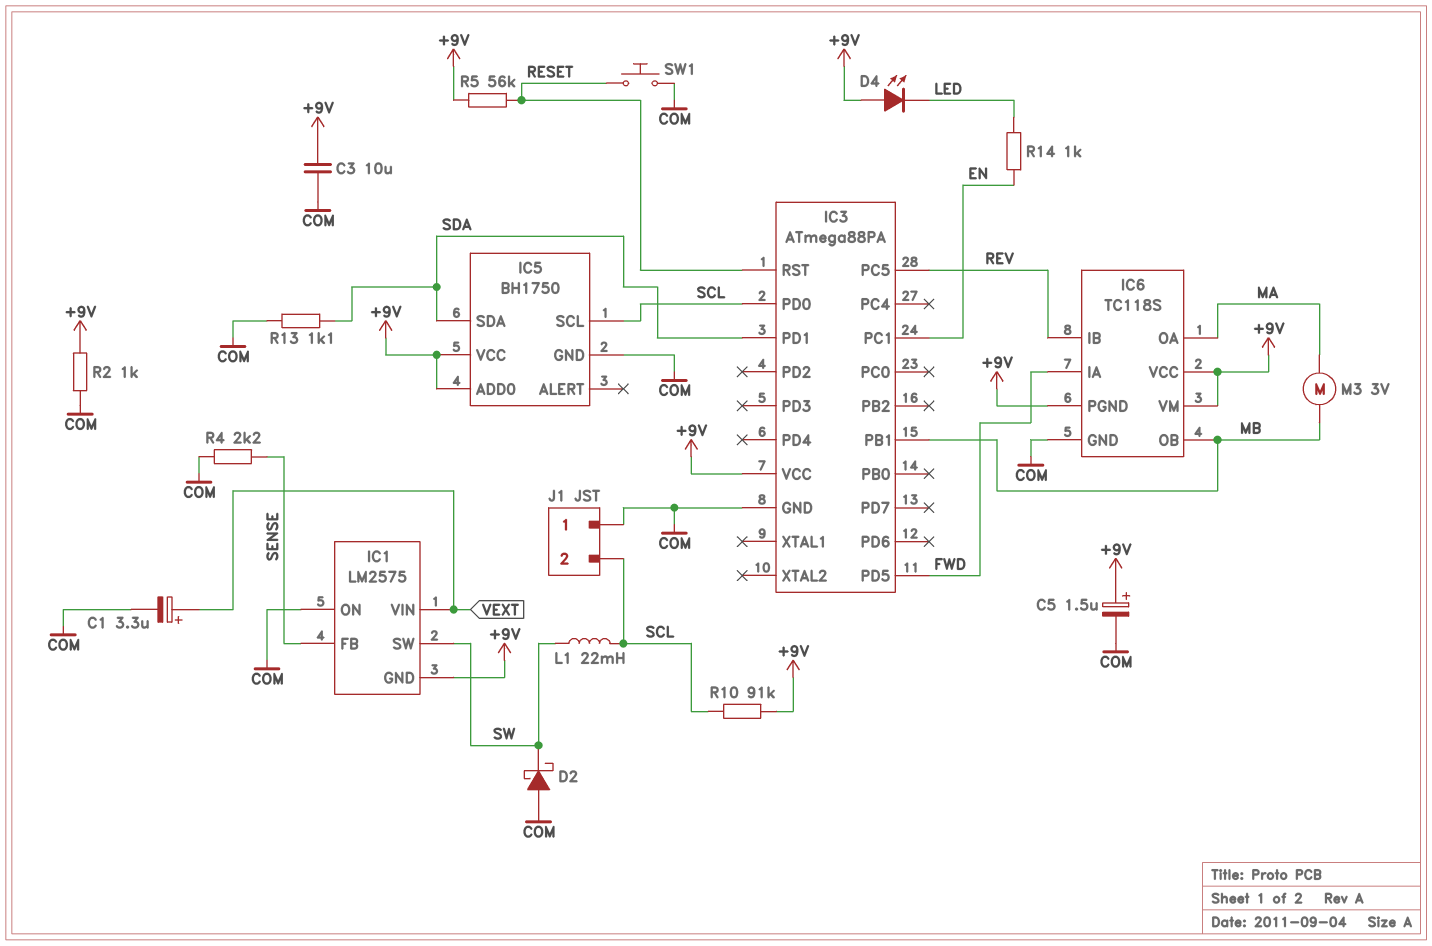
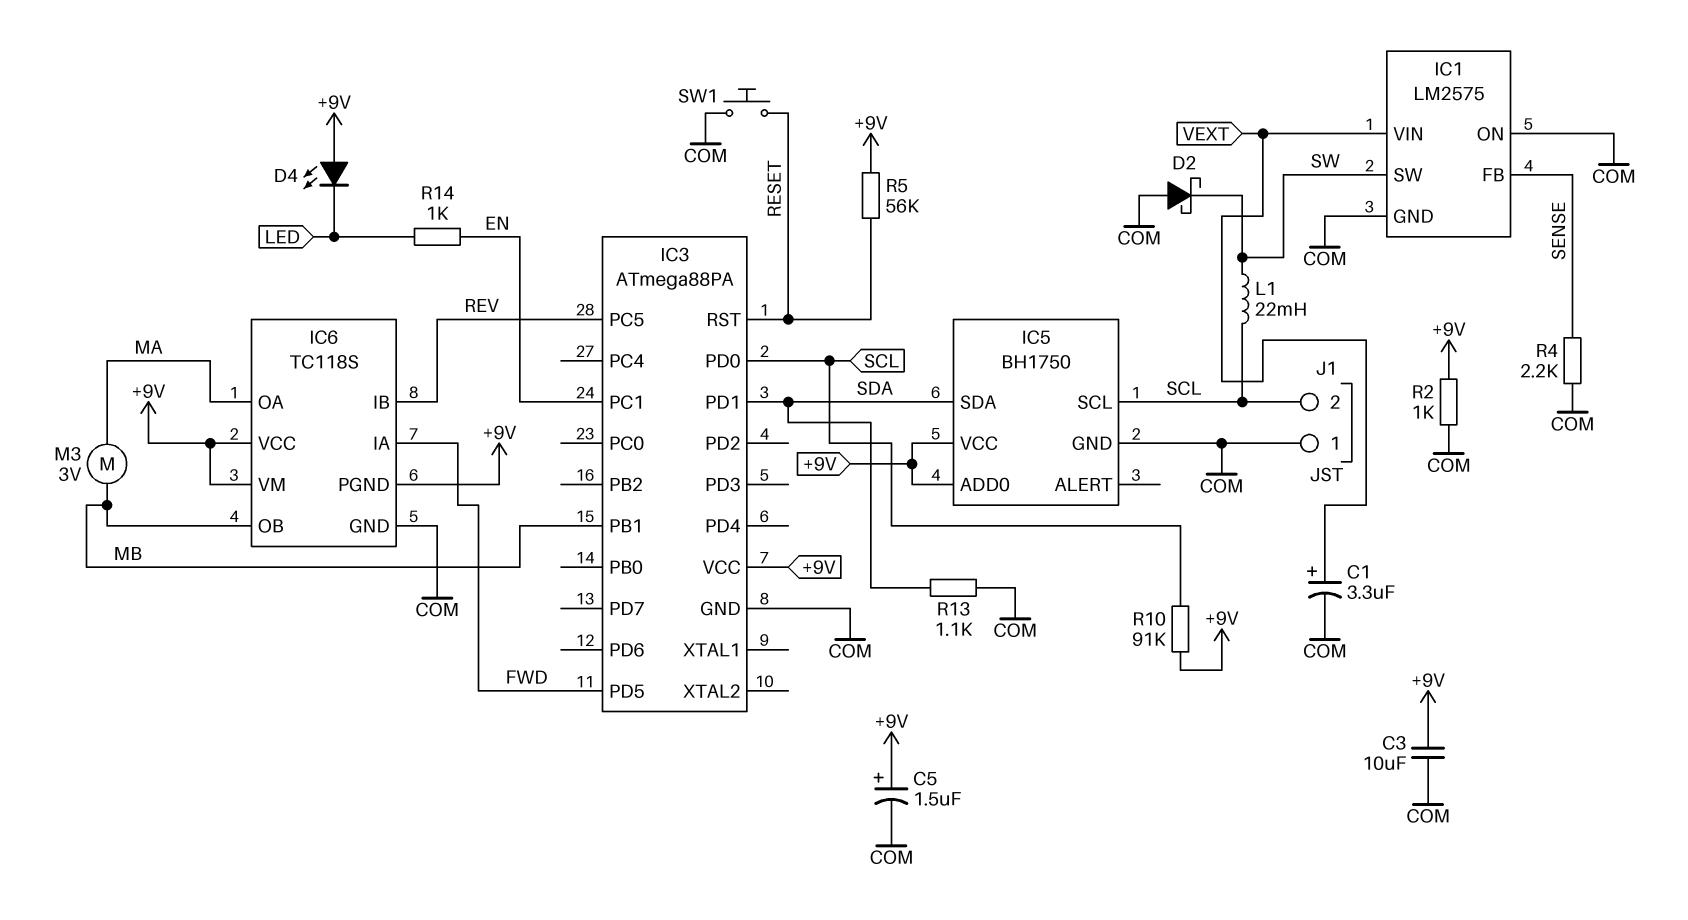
IC1 pin GND: +9V -> COM

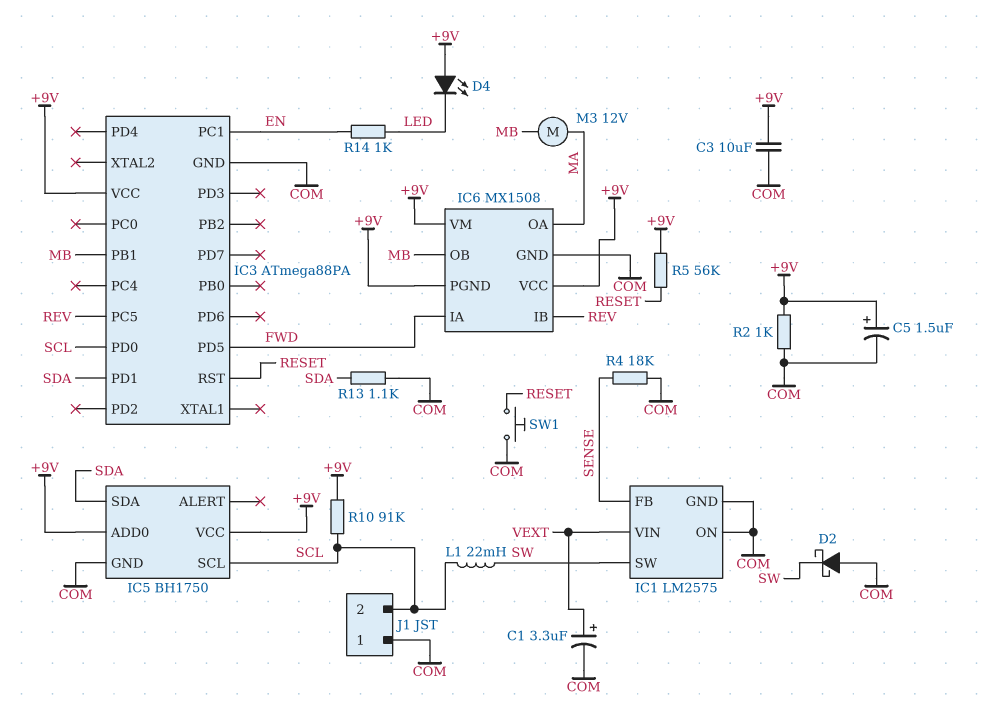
IC6: TC118S -> MX1508
M3: motor 3V (MA, MB) -> motor 12V (MA, MB)
R4: 2.2k (COM, SENSE) -> 18k (COM, SENSE)

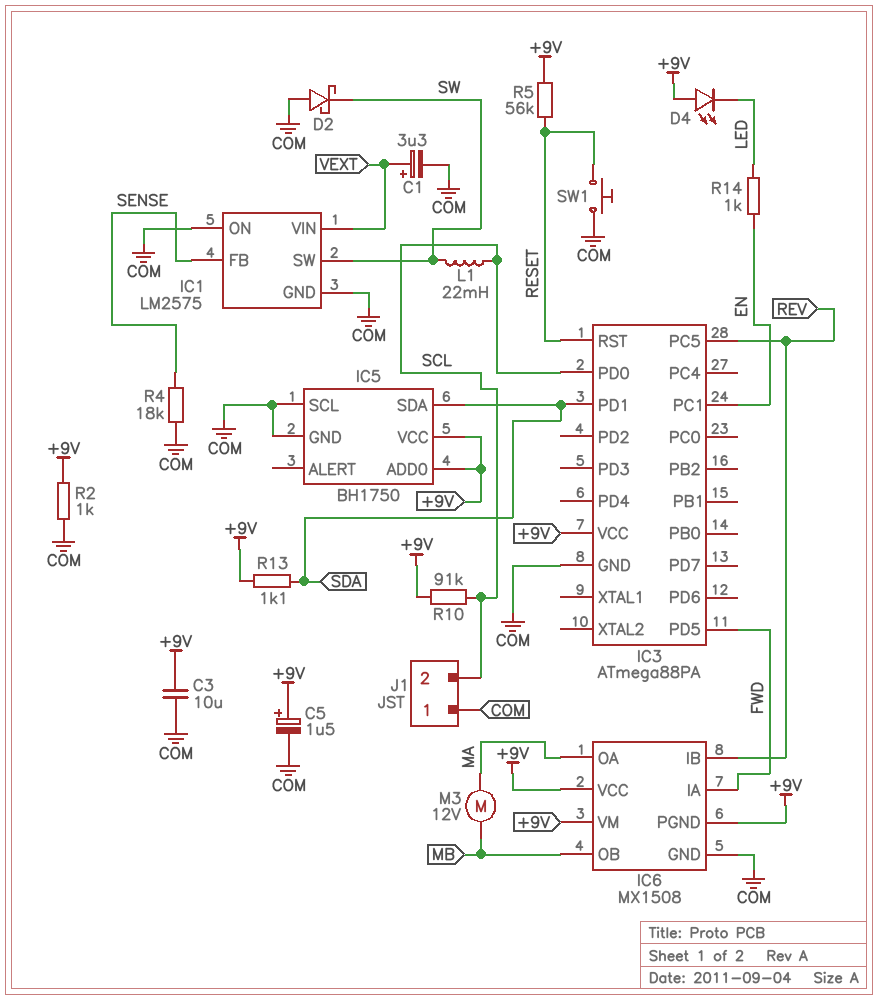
IC3 pin PB1: MB -> none
IC5 pin SCL: SCL -> COM
R13: 1.1k (COM, SDA) -> 1.1k (+9V, SDA)

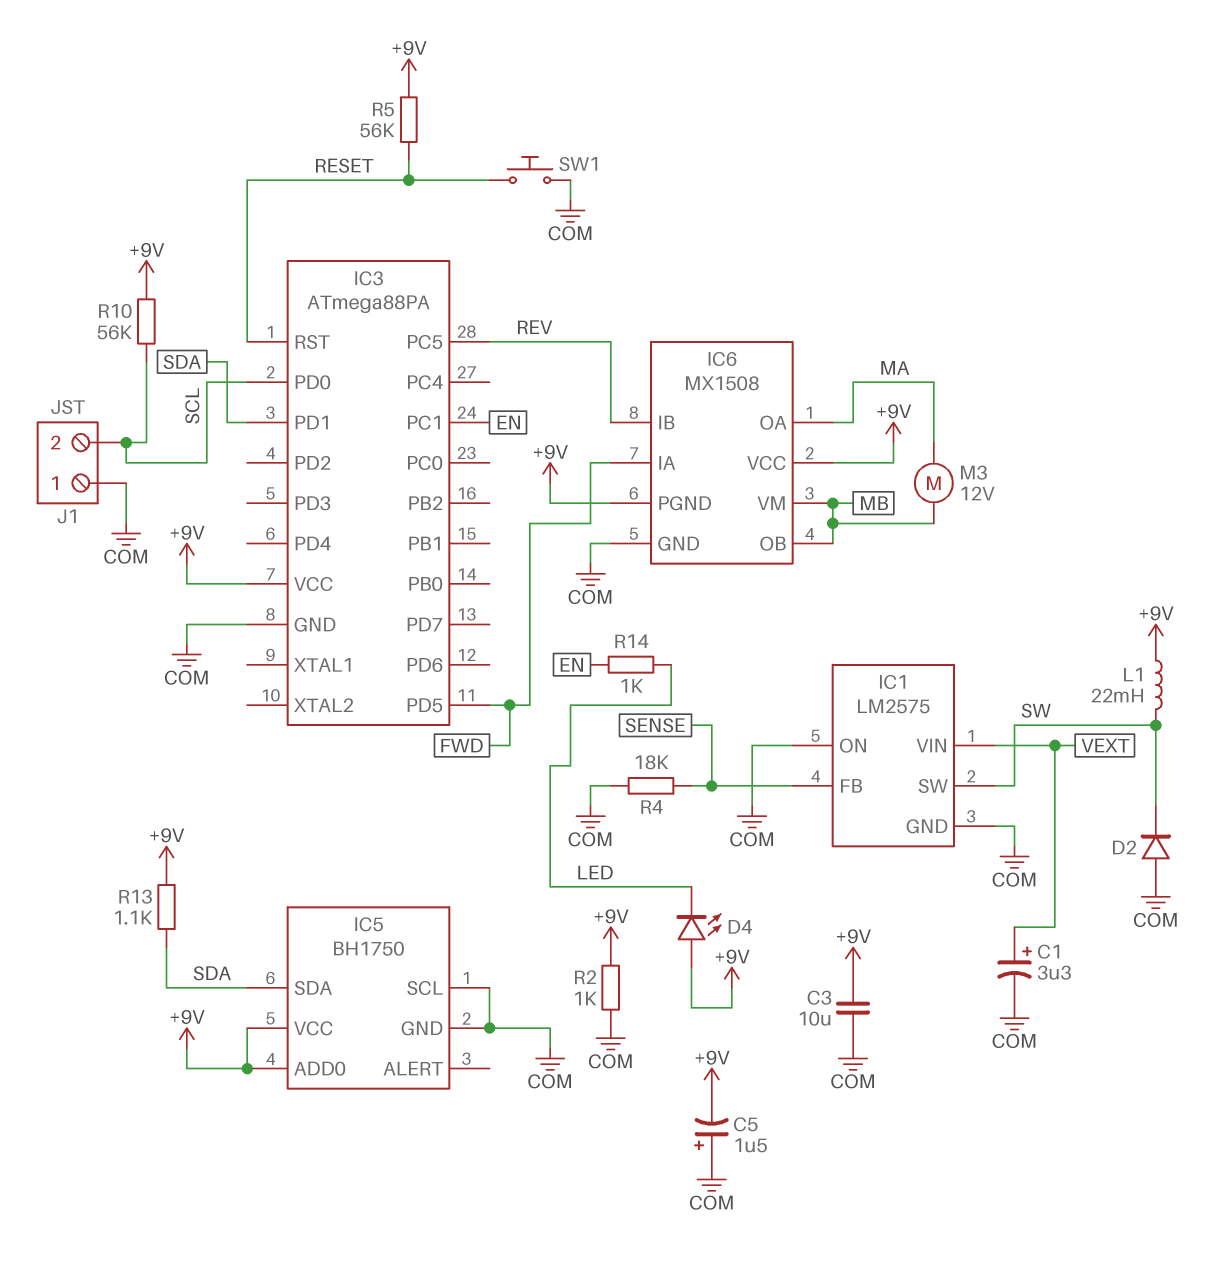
C5: 1.5uF (plus +9V, minus COM) -> 1.5uF (plus COM, minus +9V)
D2: schottky (A COM, K SW) -> diode (A COM, K SW)
IC6 pin VM: +9V -> MB
L1: 22mH (SCL, SW) -> 22mH (+9V, SW)
R10: 91k (+9V, SCL) -> 56k (+9V, SCL)

